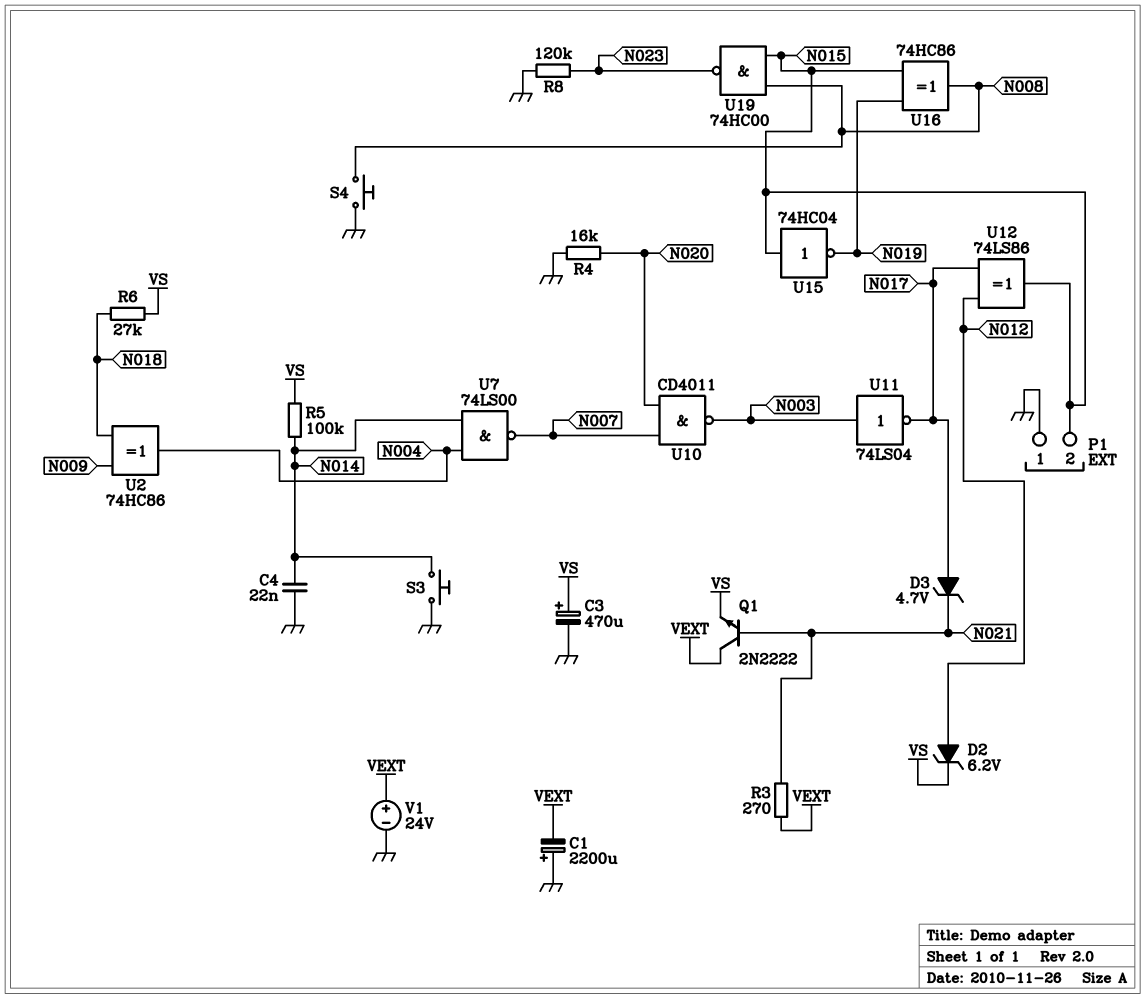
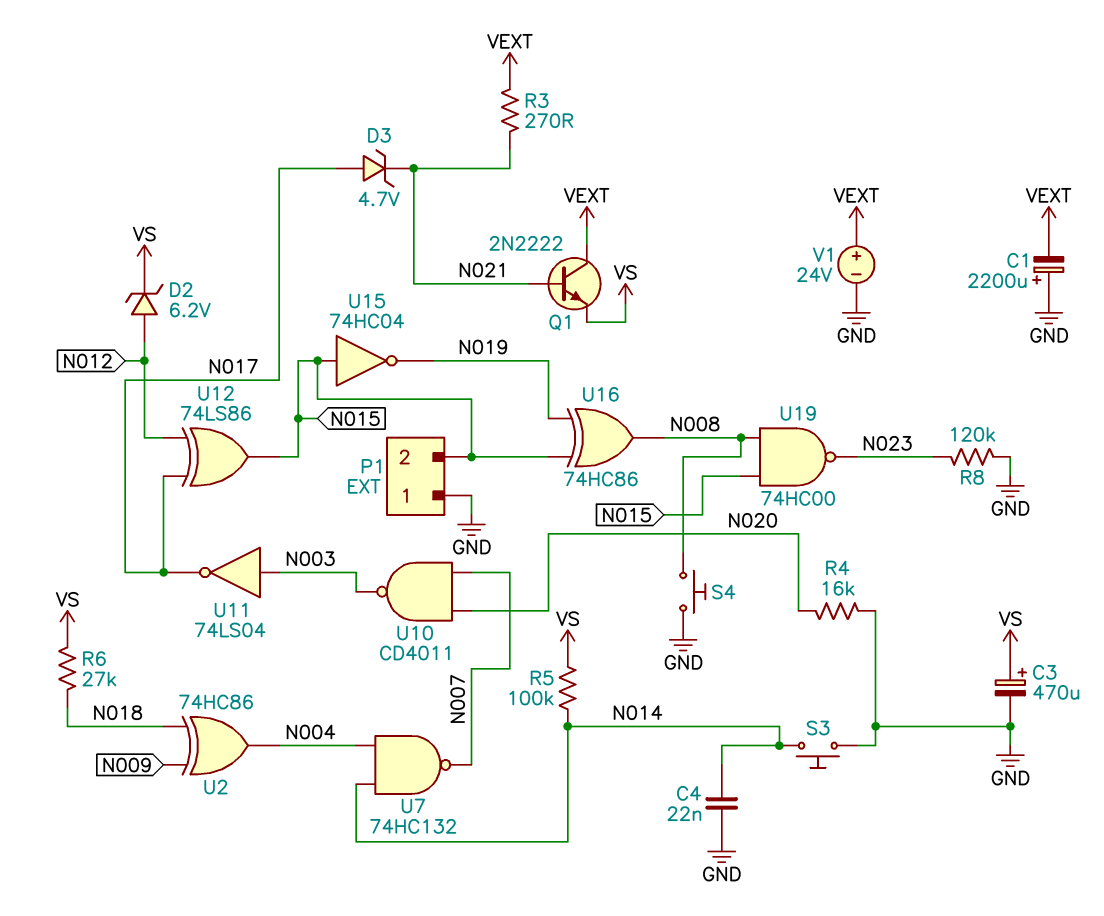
U7: NAND 74LS00 (in N004, in N014, out N007) -> NAND 74HC132 (in N004, in N014, out N007)

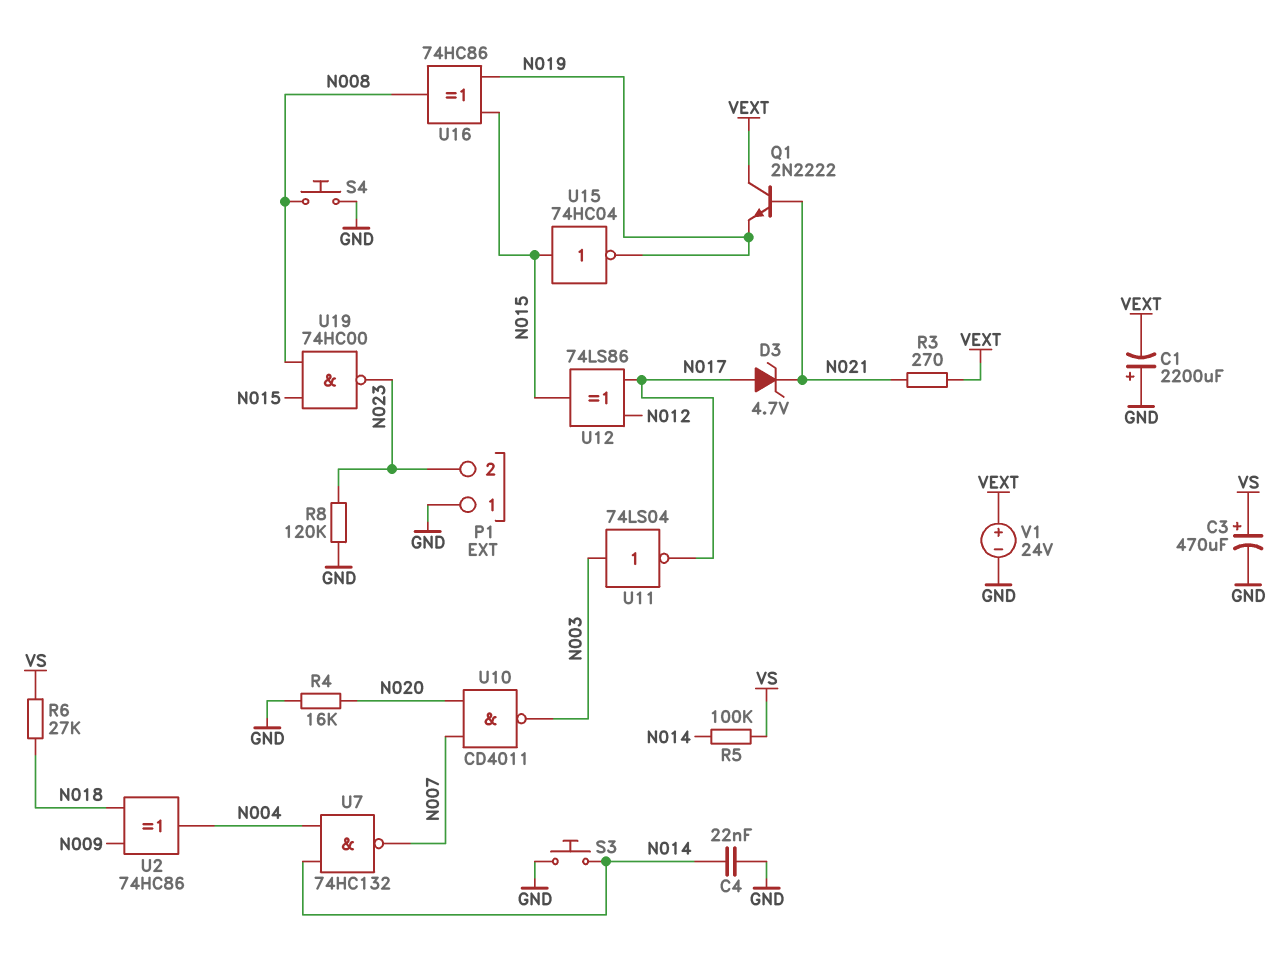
D2: zener 6.2V (A N012, K VS) -> none
P1 pin 2: N015 -> N023
Q1: NPN 2N2222 (B N021, C VEXT, E VS) -> NPN 2N2222 (B N021, C VEXT, E N019)

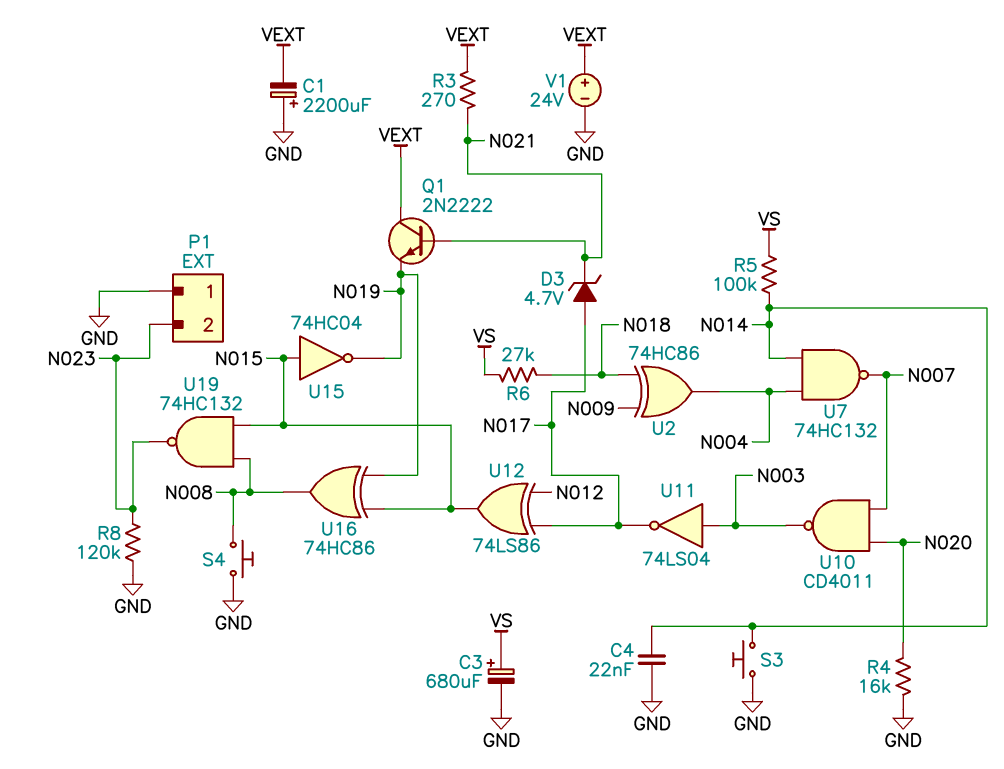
C3: 470uF (plus VS, minus GND) -> 680uF (plus VS, minus GND)
U19: NAND 74HC00 (in N008, in N015, out N023) -> NAND 74HC132 (in N008, in N015, out N023)

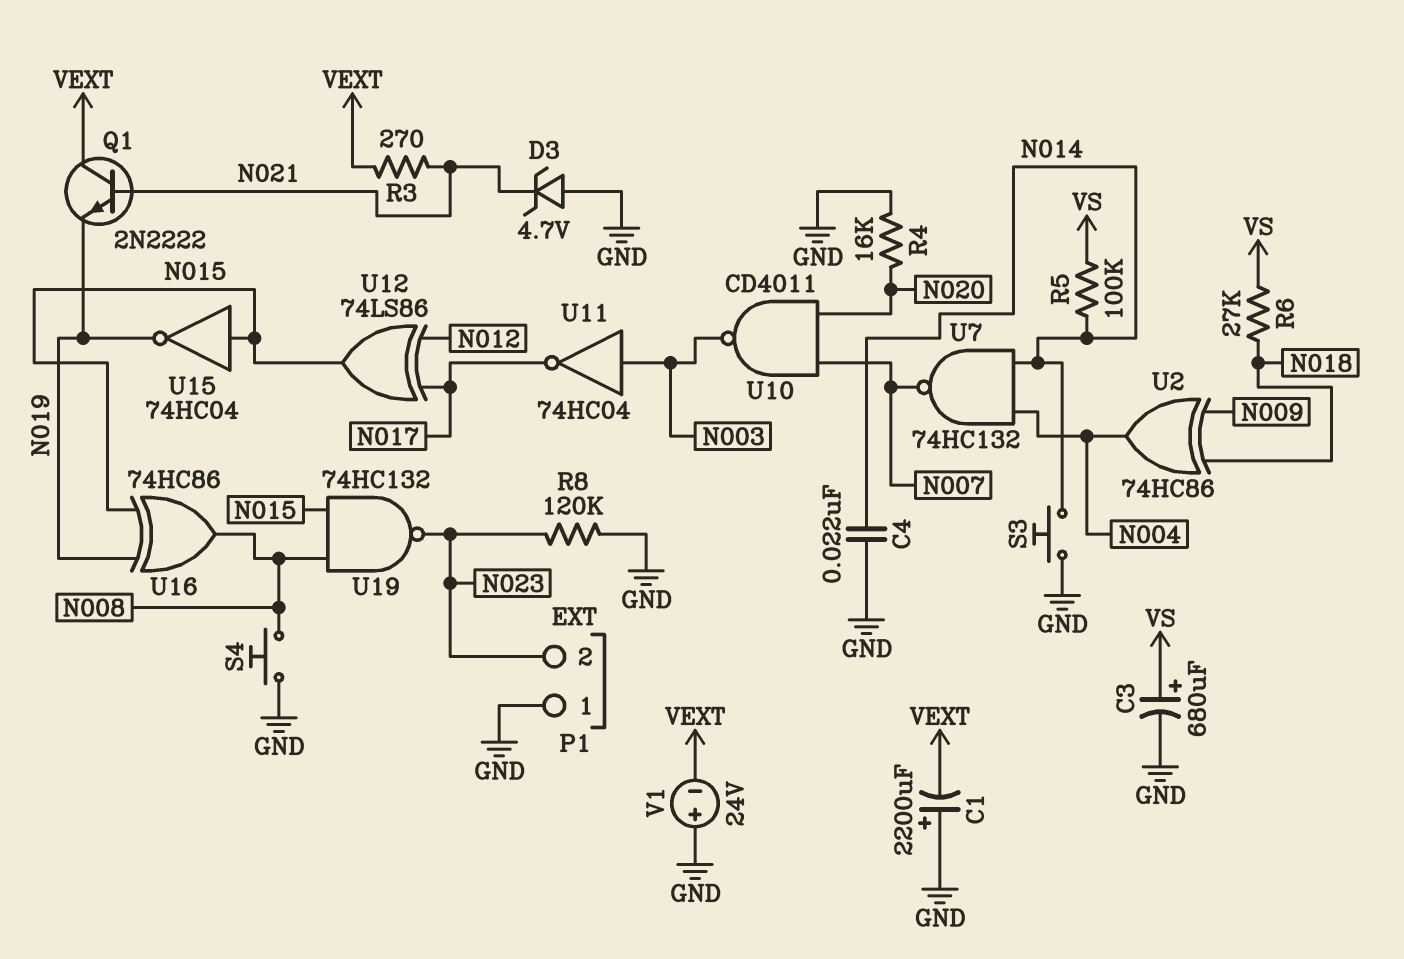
D3: zener 4.7V (A N017, K N021) -> zener 4.7V (A GND, K N021)
U11: NOT 74LS04 (in N003, out N017) -> NOT 74HC04 (in N003, out N017)
V1: 24V (plus VEXT, minus GND) -> 24V (plus GND, minus VEXT)

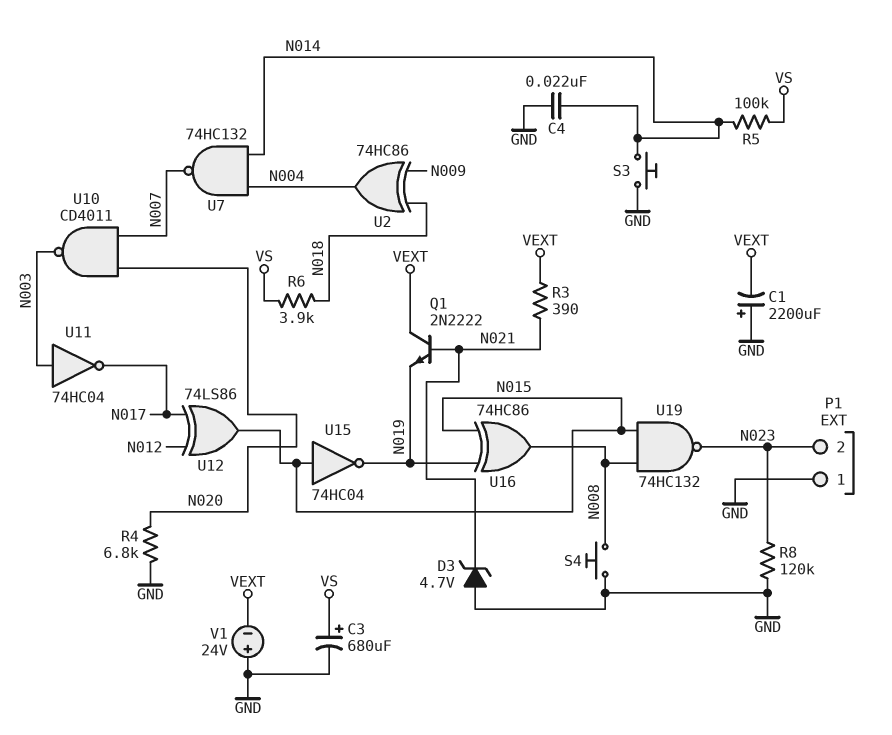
R3: 270 (N021, VEXT) -> 390 (N021, VEXT)
R4: 16k (GND, N020) -> 6.8k (GND, N020)
R6: 27k (N018, VS) -> 3.9k (N018, VS)

